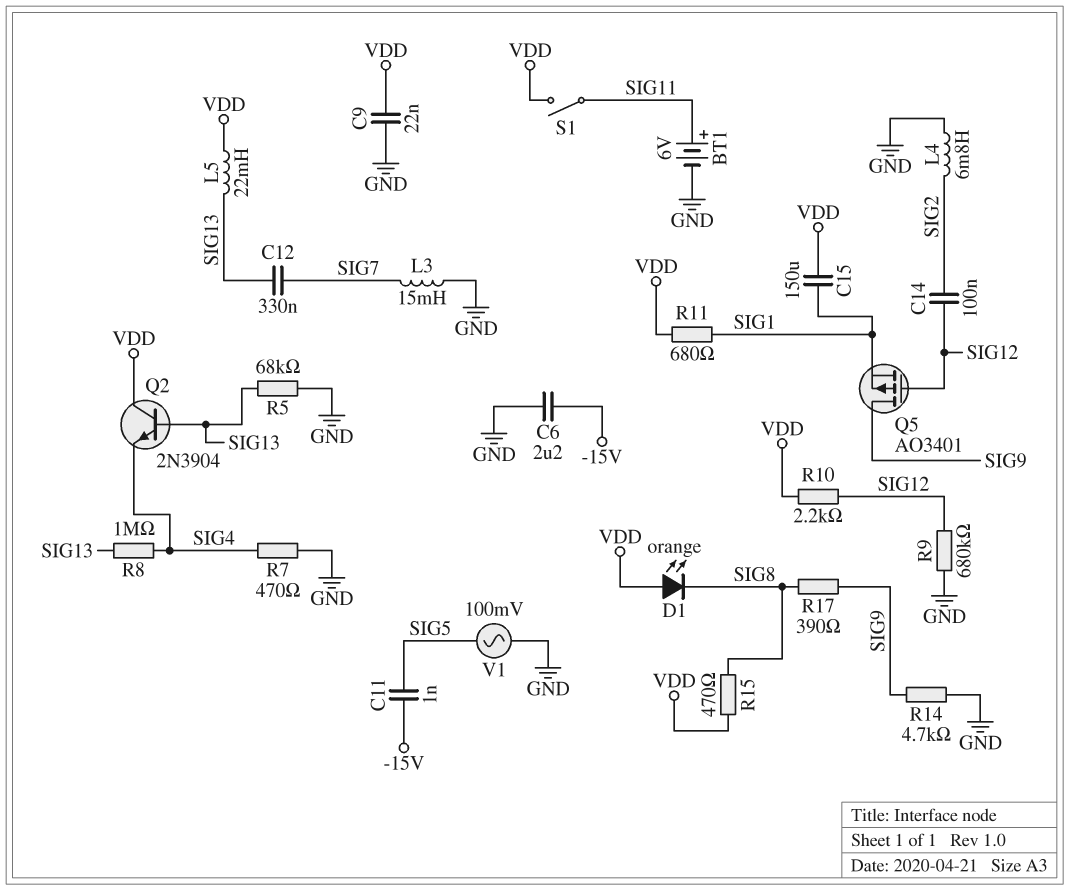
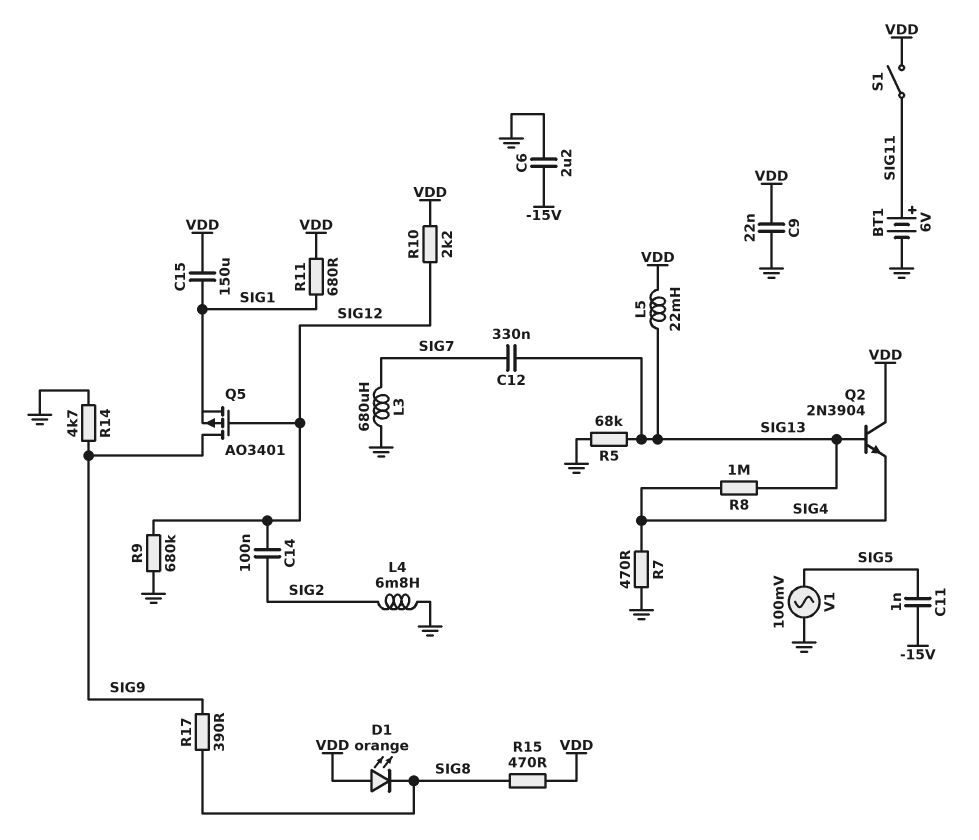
L3: 15mH (GND, SIG7) -> 680uH (GND, SIG7)

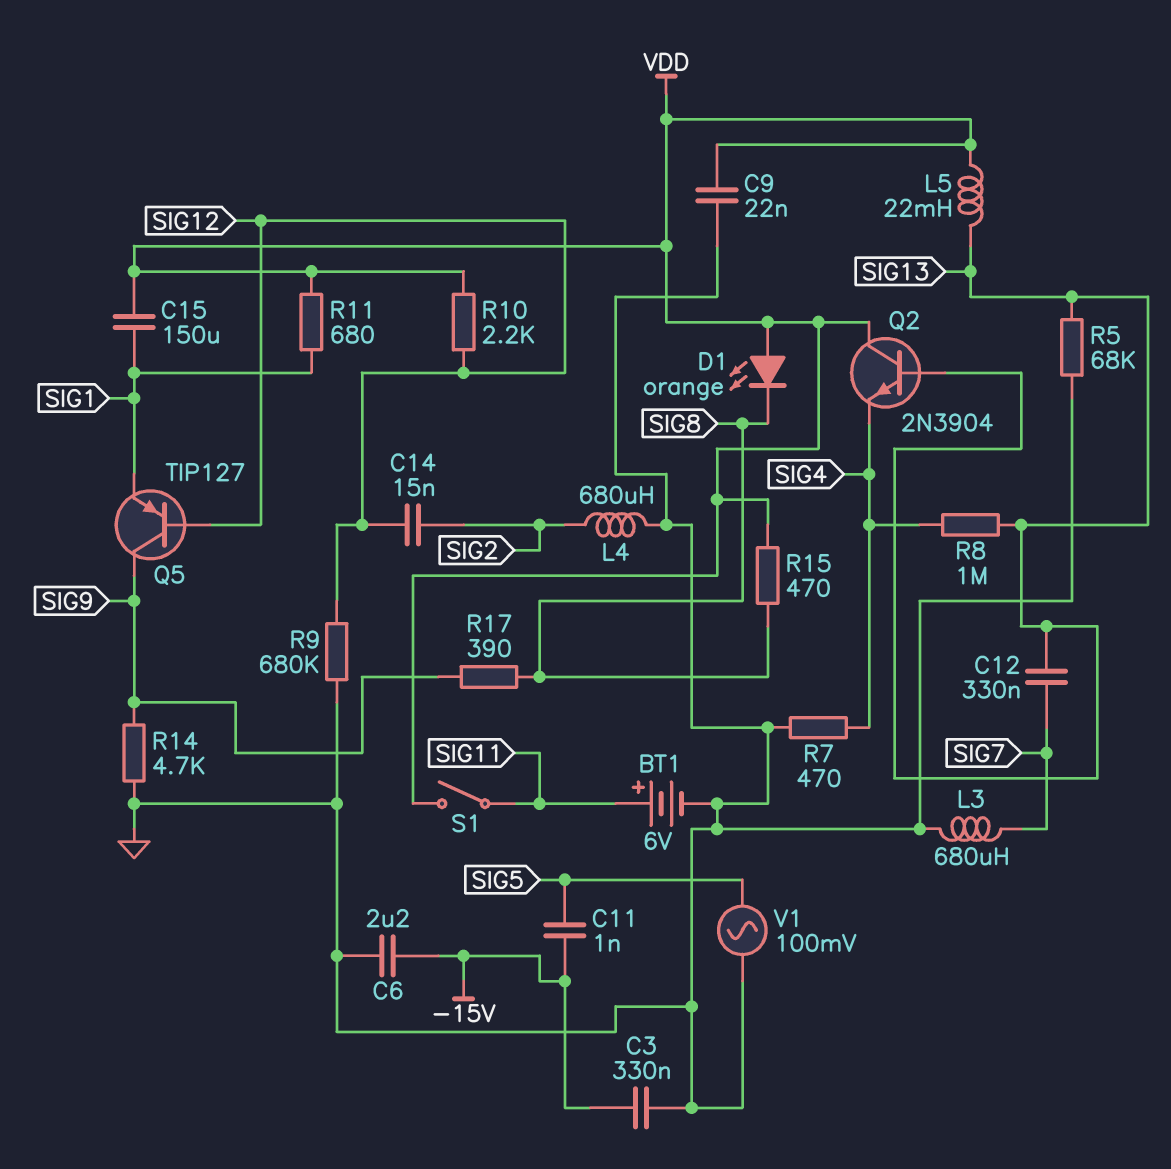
C3: none -> 330nF (-15V, GND)
C14: 100nF (SIG2, SIG12) -> 15nF (SIG2, SIG12)
L4: 6.8mH (GND, SIG2) -> 680uH (GND, SIG2)
Q5: PMOS AO3401 (G SIG12, D SIG9, S SIG1) -> PNP TIP127 (B SIG12, C SIG9, E SIG1)

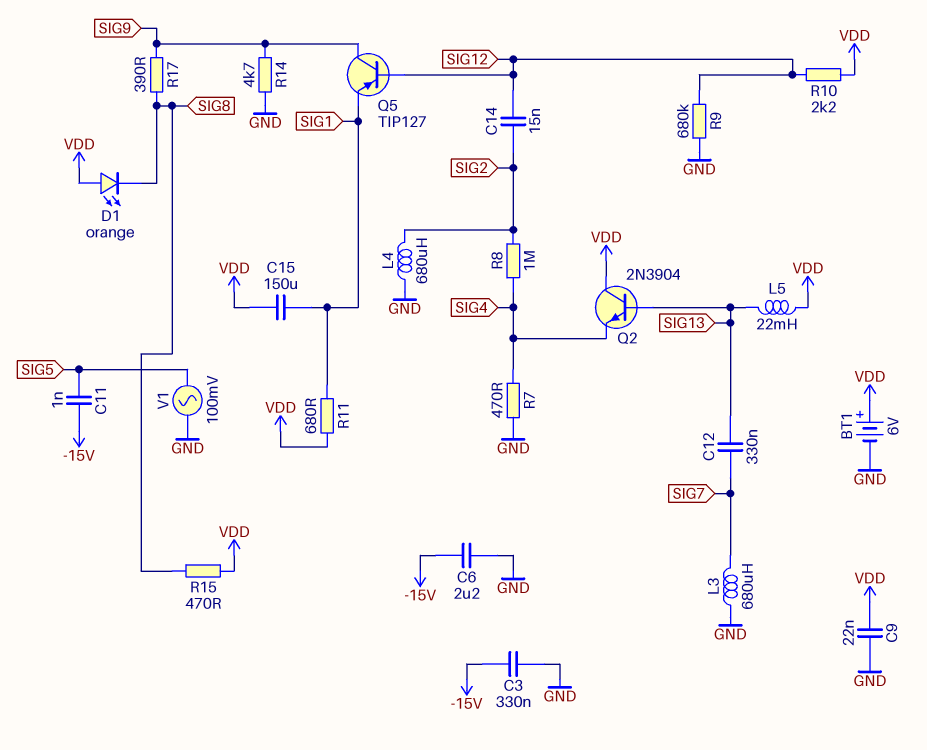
BT1: 6V (plus SIG11, minus GND) -> 6V (plus VDD, minus GND)
R5: 68k (GND, SIG13) -> none
R8: 1M (SIG4, SIG13) -> 1M (SIG2, SIG4)
S1: switch (SIG11, VDD) -> none

